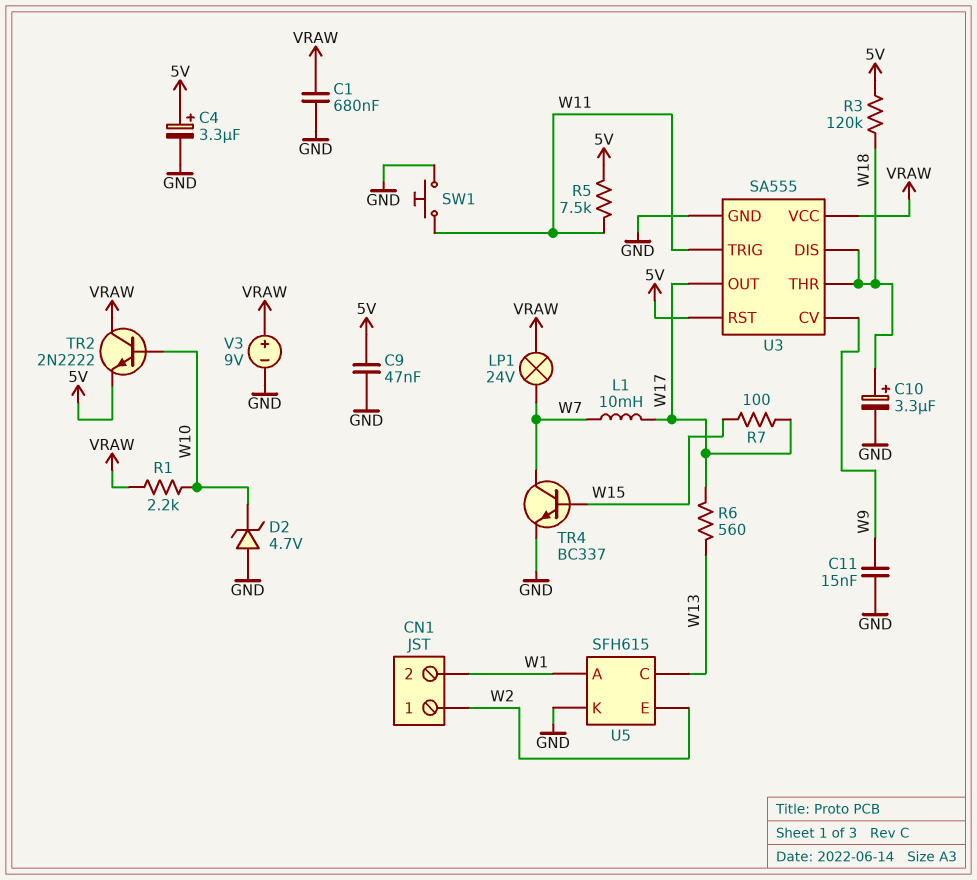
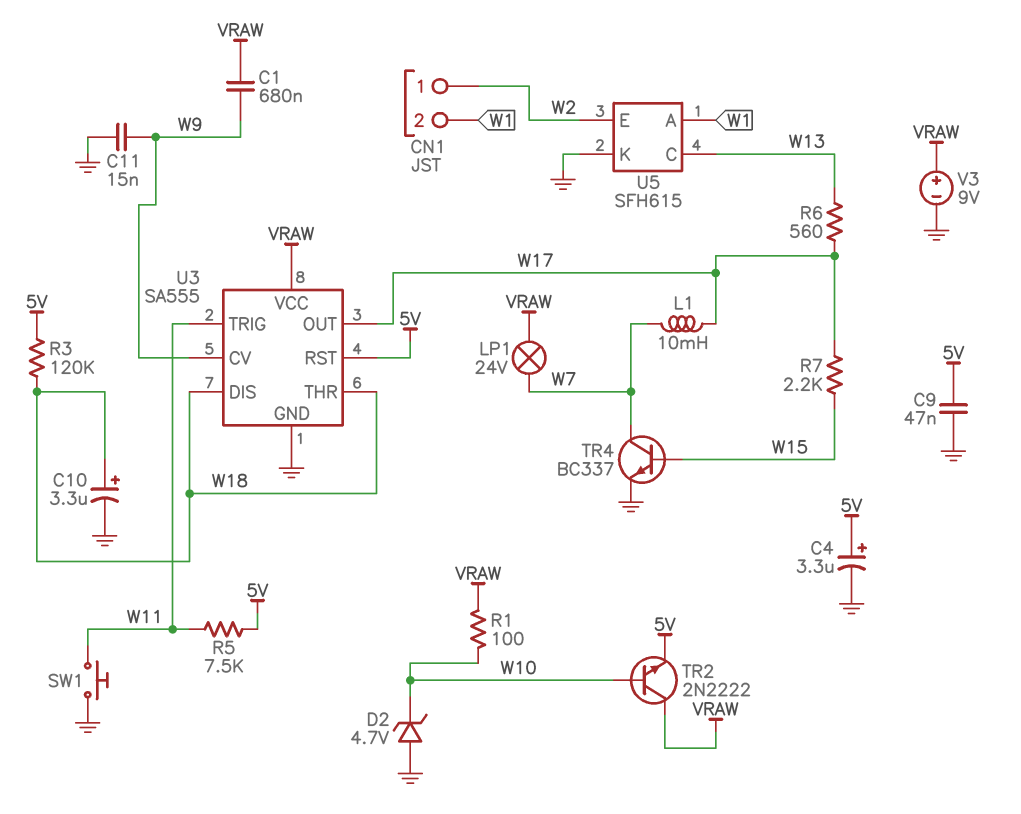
C1: 680nF (GND, VRAW) -> 680nF (VRAW, W9)
R1: 2.2k (VRAW, W10) -> 100 (VRAW, W10)
R7: 100 (W15, W17) -> 2.2k (W15, W17)

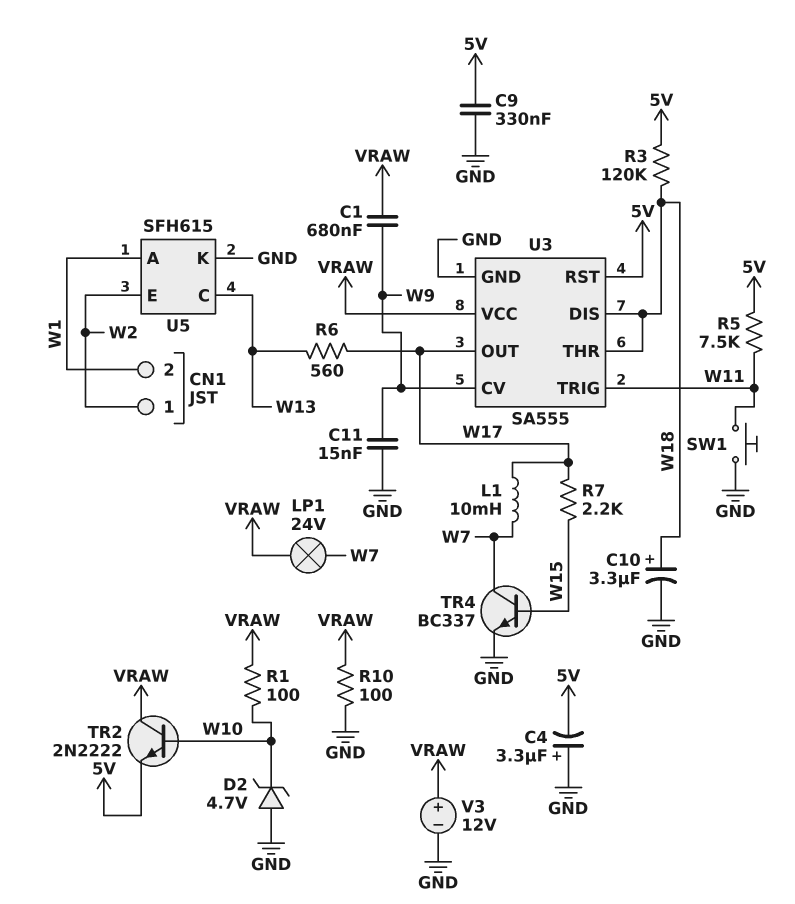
C4: 3.3uF (plus 5V, minus GND) -> 3.3uF (plus GND, minus 5V)
C9: 47nF (5V, GND) -> 330nF (5V, GND)
R10: none -> 100 (GND, VRAW)
V3: 9V (plus VRAW, minus GND) -> 12V (plus VRAW, minus GND)

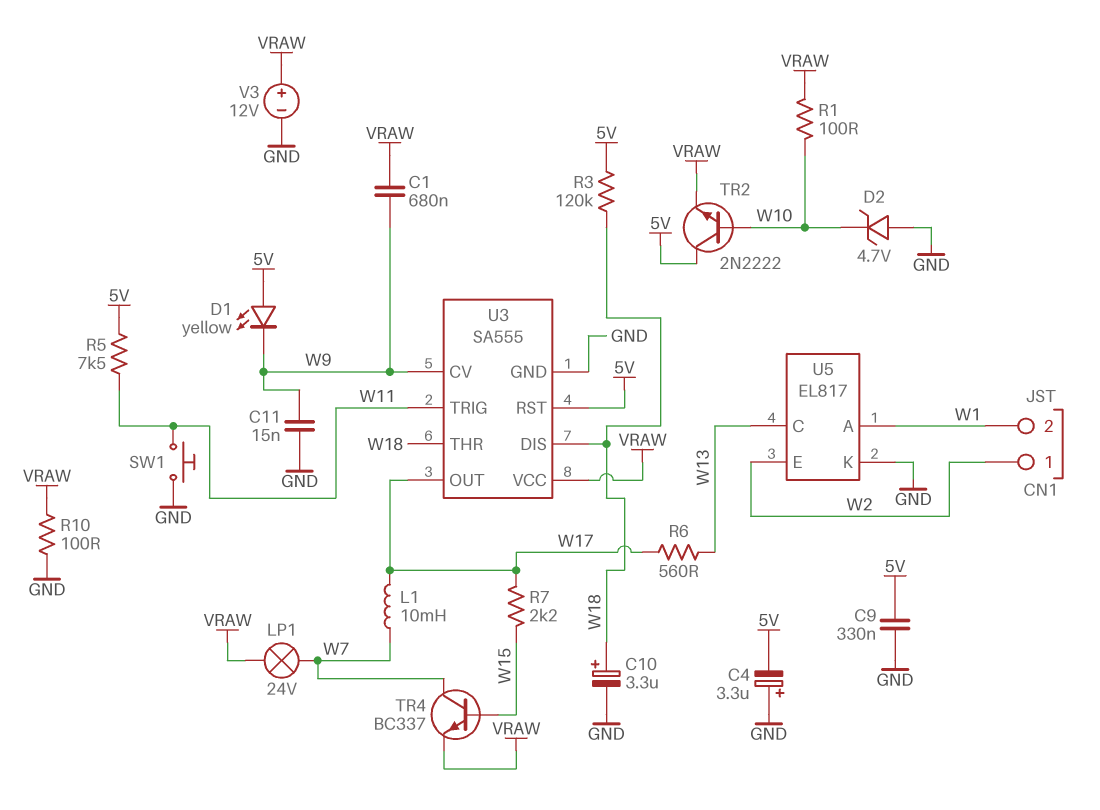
D1: none -> LED yellow (A 5V, K W9)
TR2: NPN 2N2222 (B W10, C VRAW, E 5V) -> NPN 2N2222 (B W10, C 5V, E VRAW)
TR4: NPN BC337 (B W15, C W7, E GND) -> NPN BC337 (B W15, C W7, E VRAW)
U5: SFH615 -> EL817

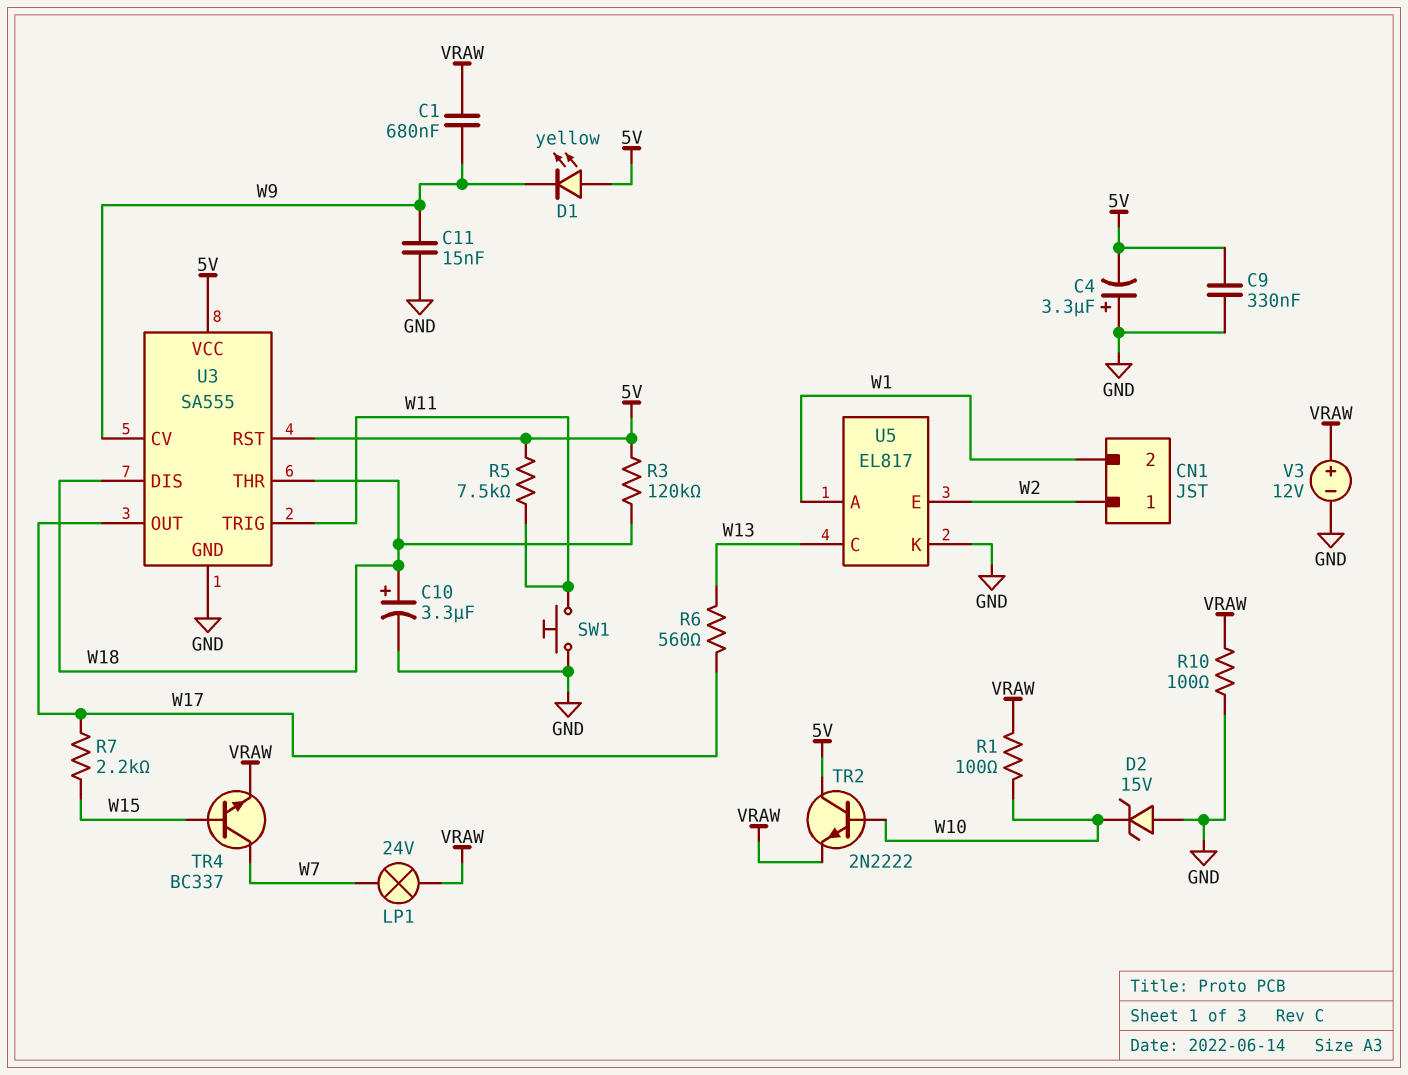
D2: zener 4.7V (A GND, K W10) -> zener 15V (A GND, K W10)
L1: 10mH (W7, W17) -> none
U3 pin VCC: VRAW -> 5V

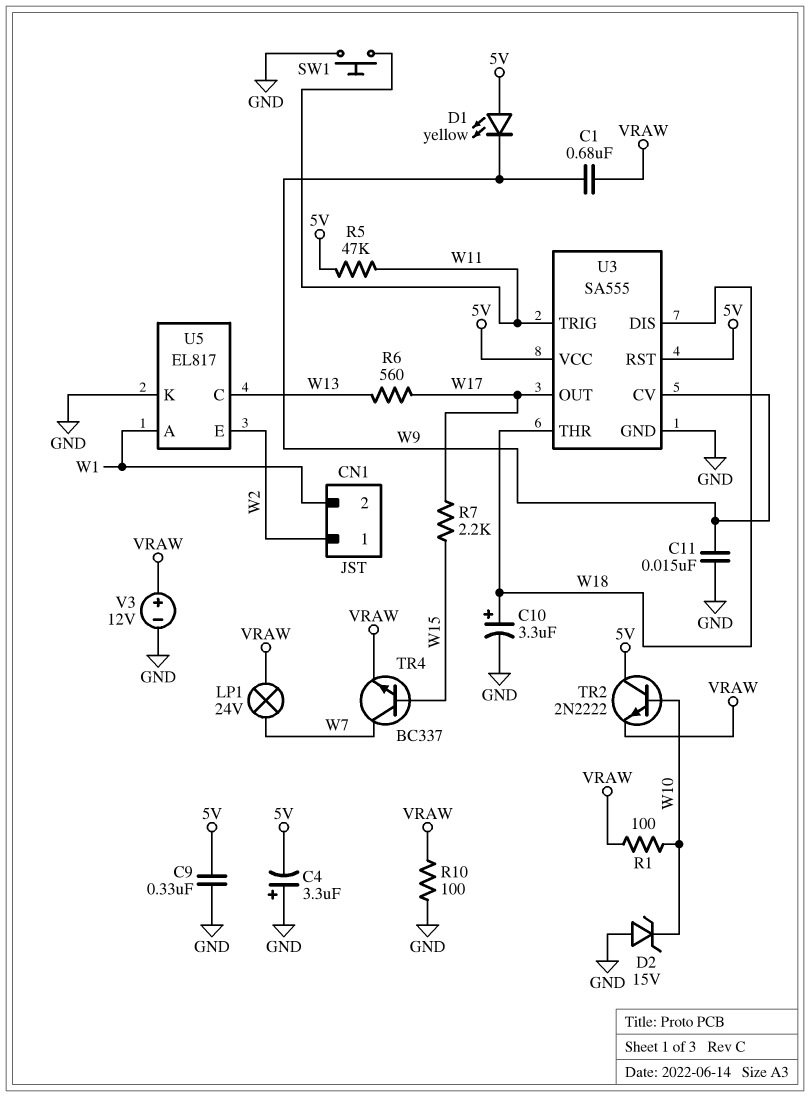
R3: 120k (5V, W18) -> none
R5: 7.5k (5V, W11) -> 47k (5V, W11)

